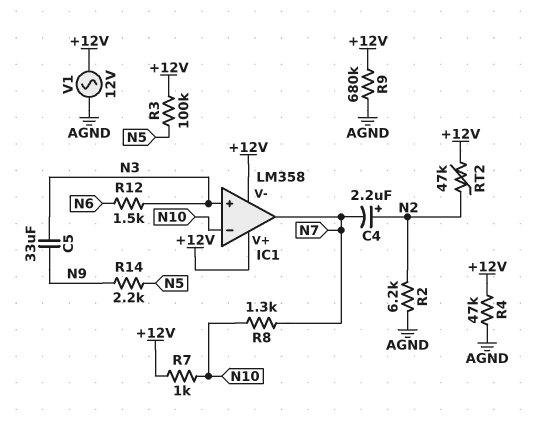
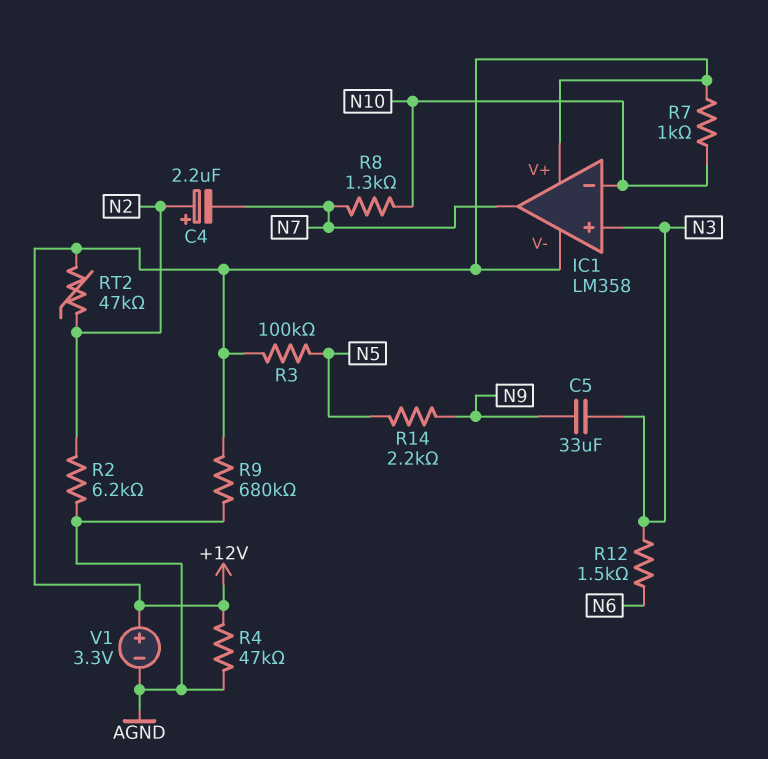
V1: AC 12V (+12V, AGND) -> 3.3V (plus +12V, minus AGND)

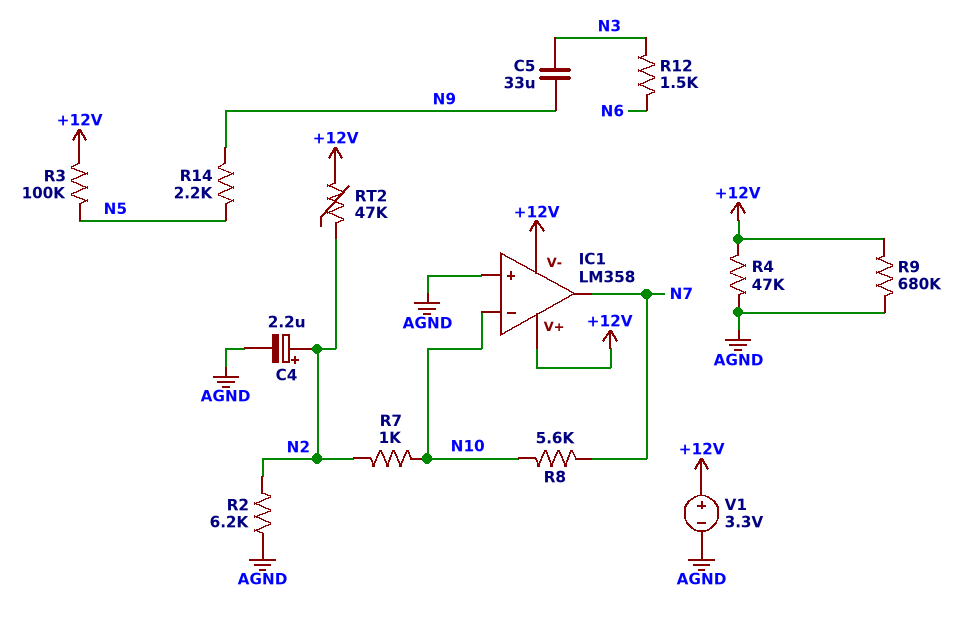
C4: 2.2uF (plus N2, minus N7) -> 2.2uF (plus N2, minus AGND)
IC1 pin in+: N3 -> AGND
R7: 1k (+12V, N10) -> 1k (N2, N10)
R8: 1.3k (N7, N10) -> 5.6k (N7, N10)

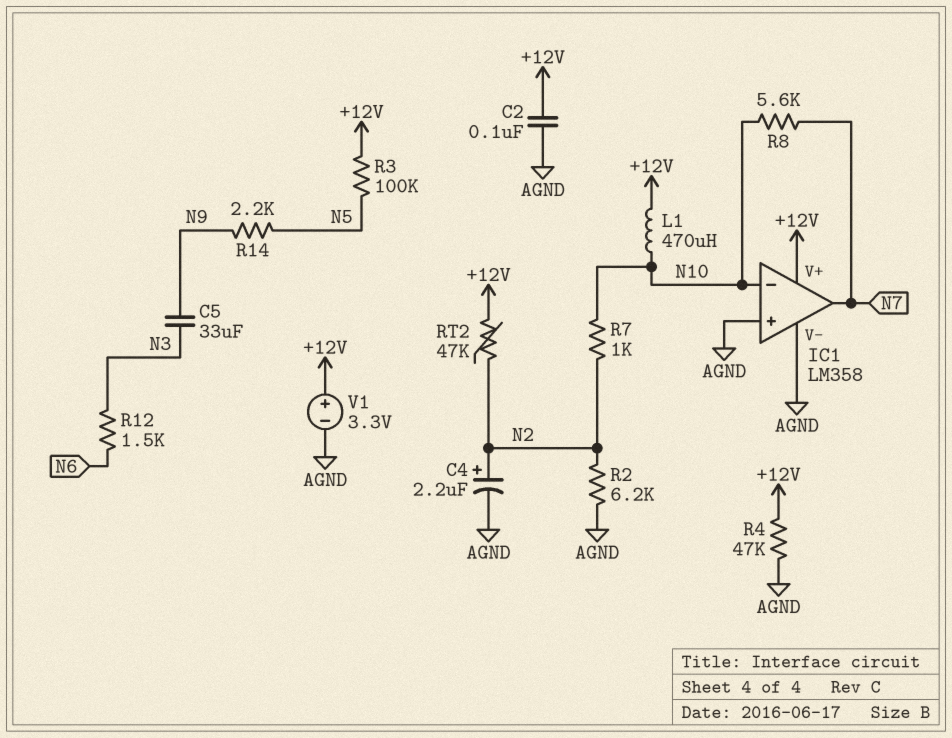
C2: none -> 100nF (+12V, AGND)
IC1 pin V-: +12V -> AGND
L1: none -> 470uH (+12V, N10)
R9: 680k (+12V, AGND) -> none

